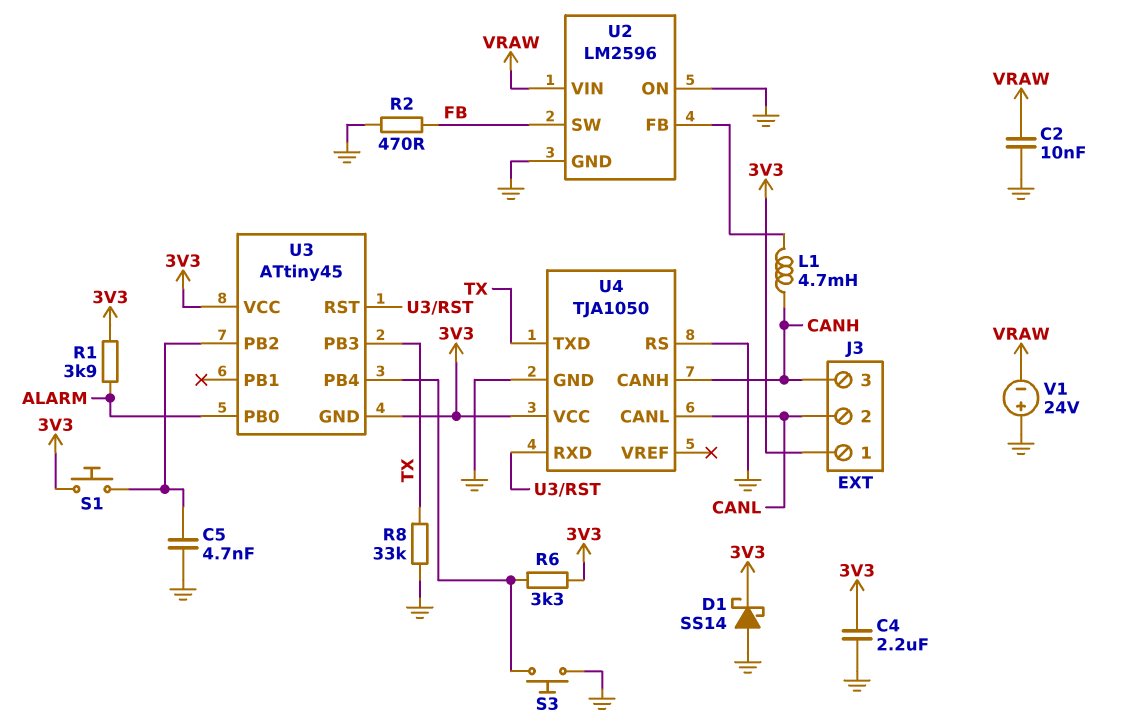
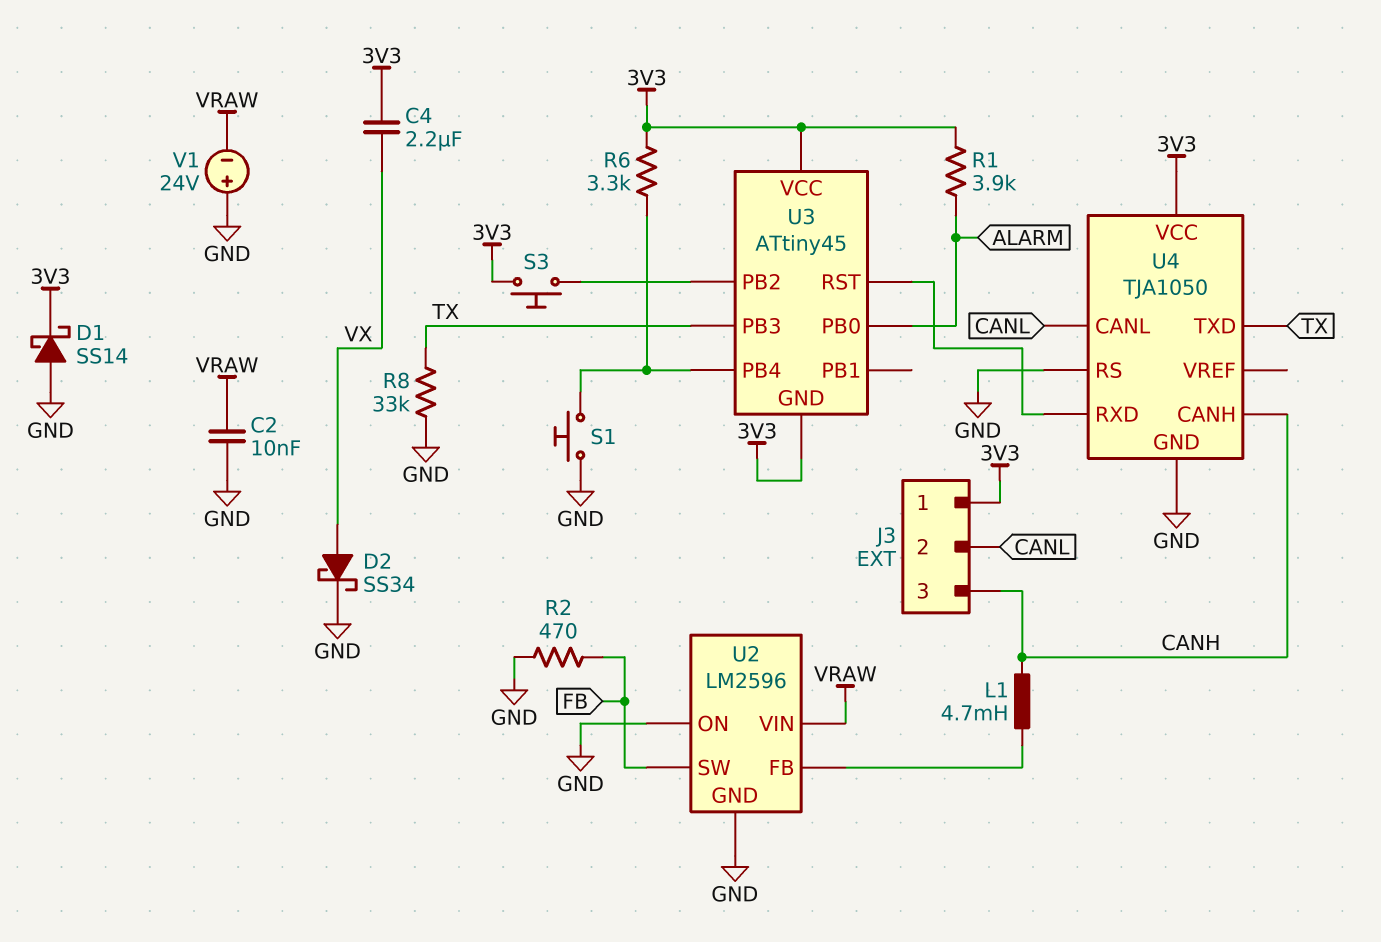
C4: 2.2uF (3V3, GND) -> 2.2uF (3V3, VX)
C5: 4.7nF (GND, U3/PB2) -> none
D2: none -> schottky SS34 (A VX, K GND)
S1: button (3V3, U3/PB2) -> button (GND, U3/PB4)
S3: button (GND, U3/PB4) -> button (3V3, U3/PB2)

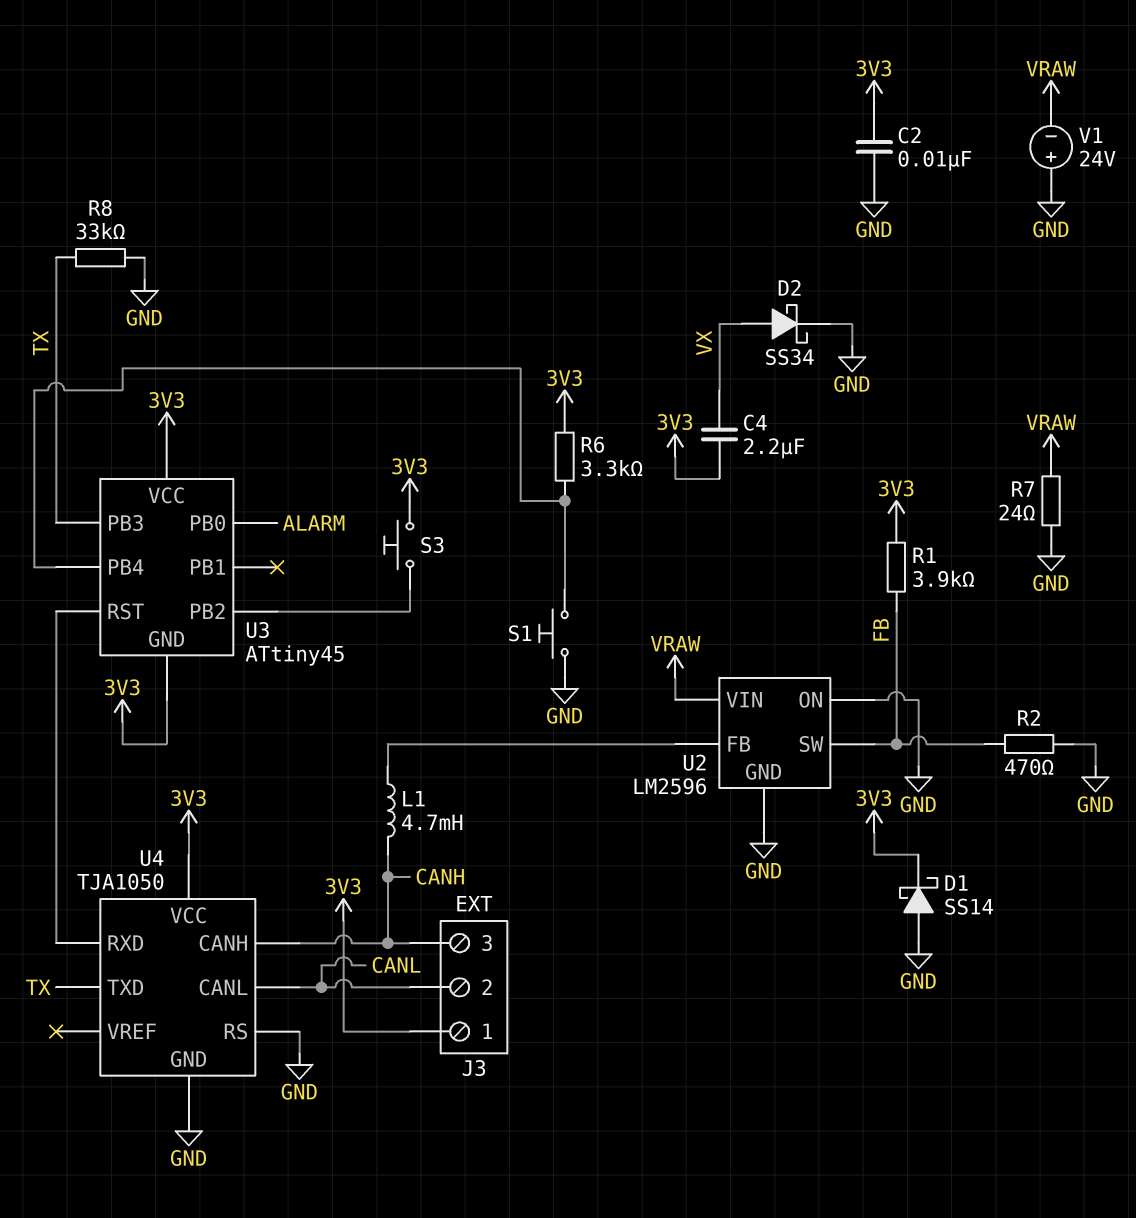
C2: 10nF (GND, VRAW) -> 10nF (3V3, GND)
R1: 3.9k (3V3, ALARM) -> 3.9k (3V3, FB)
R7: none -> 24 (GND, VRAW)

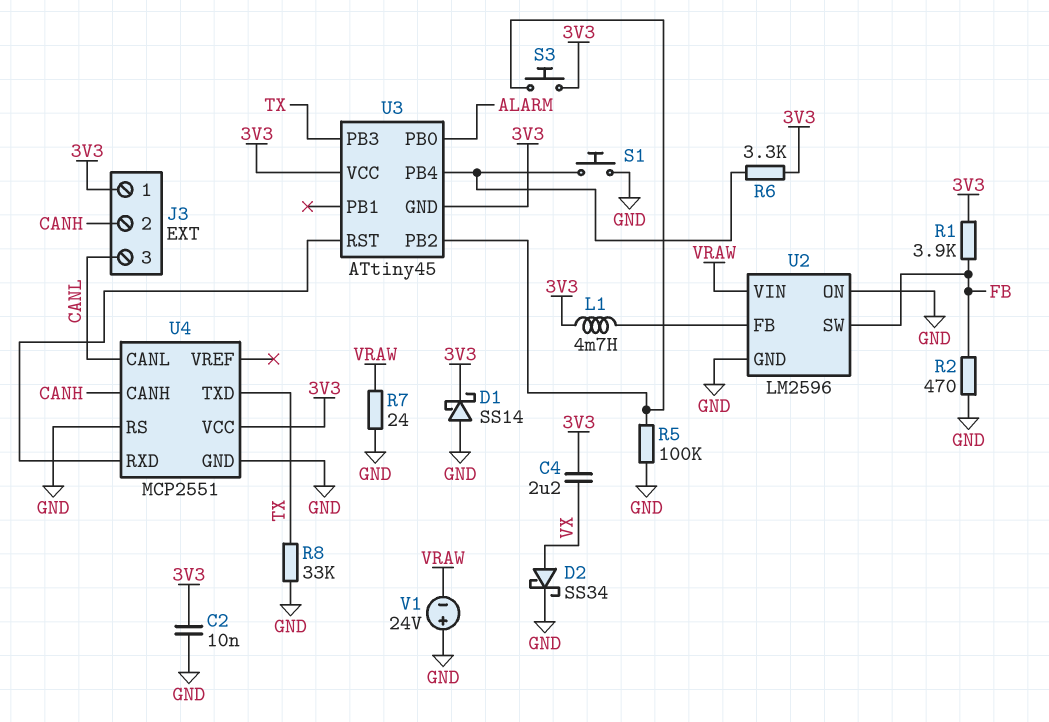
J3 pin 2: CANL -> CANH
J3 pin 3: CANH -> CANL
L1: 4.7mH (CANH, U2/FB) -> 4.7mH (3V3, U2/FB)
R5: none -> 100k (GND, U3/PB2)
U4: TJA1050 -> MCP2551

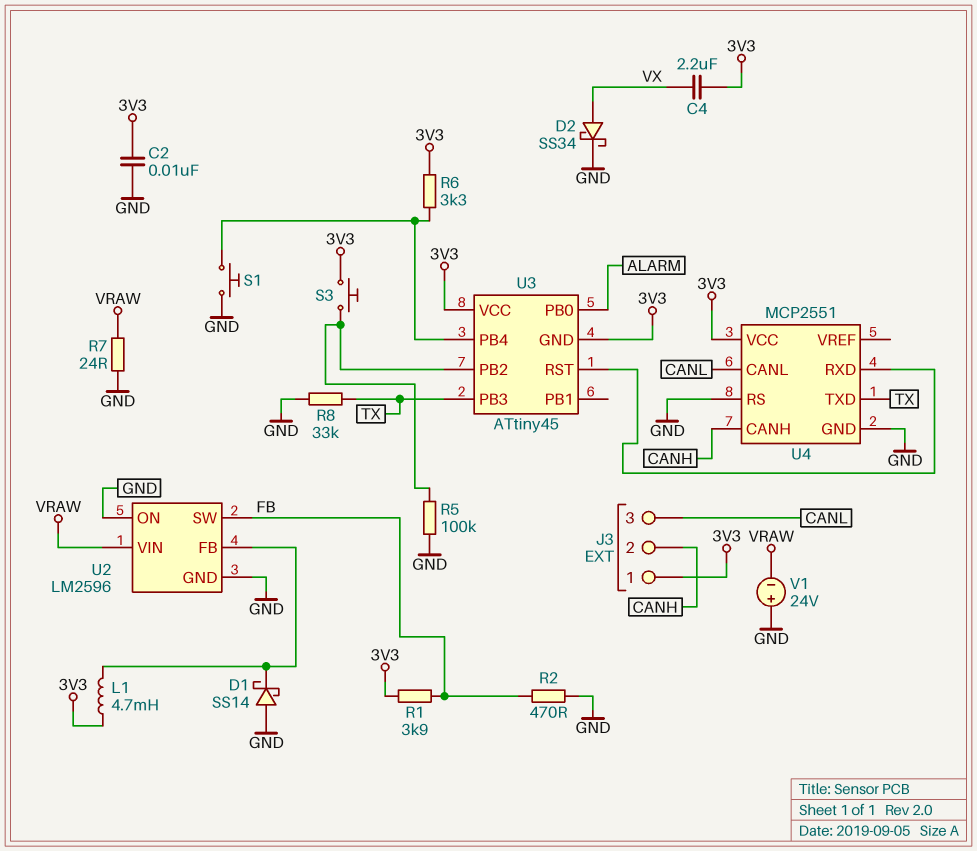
D1: schottky SS14 (A GND, K 3V3) -> schottky SS14 (A GND, K U2/FB)

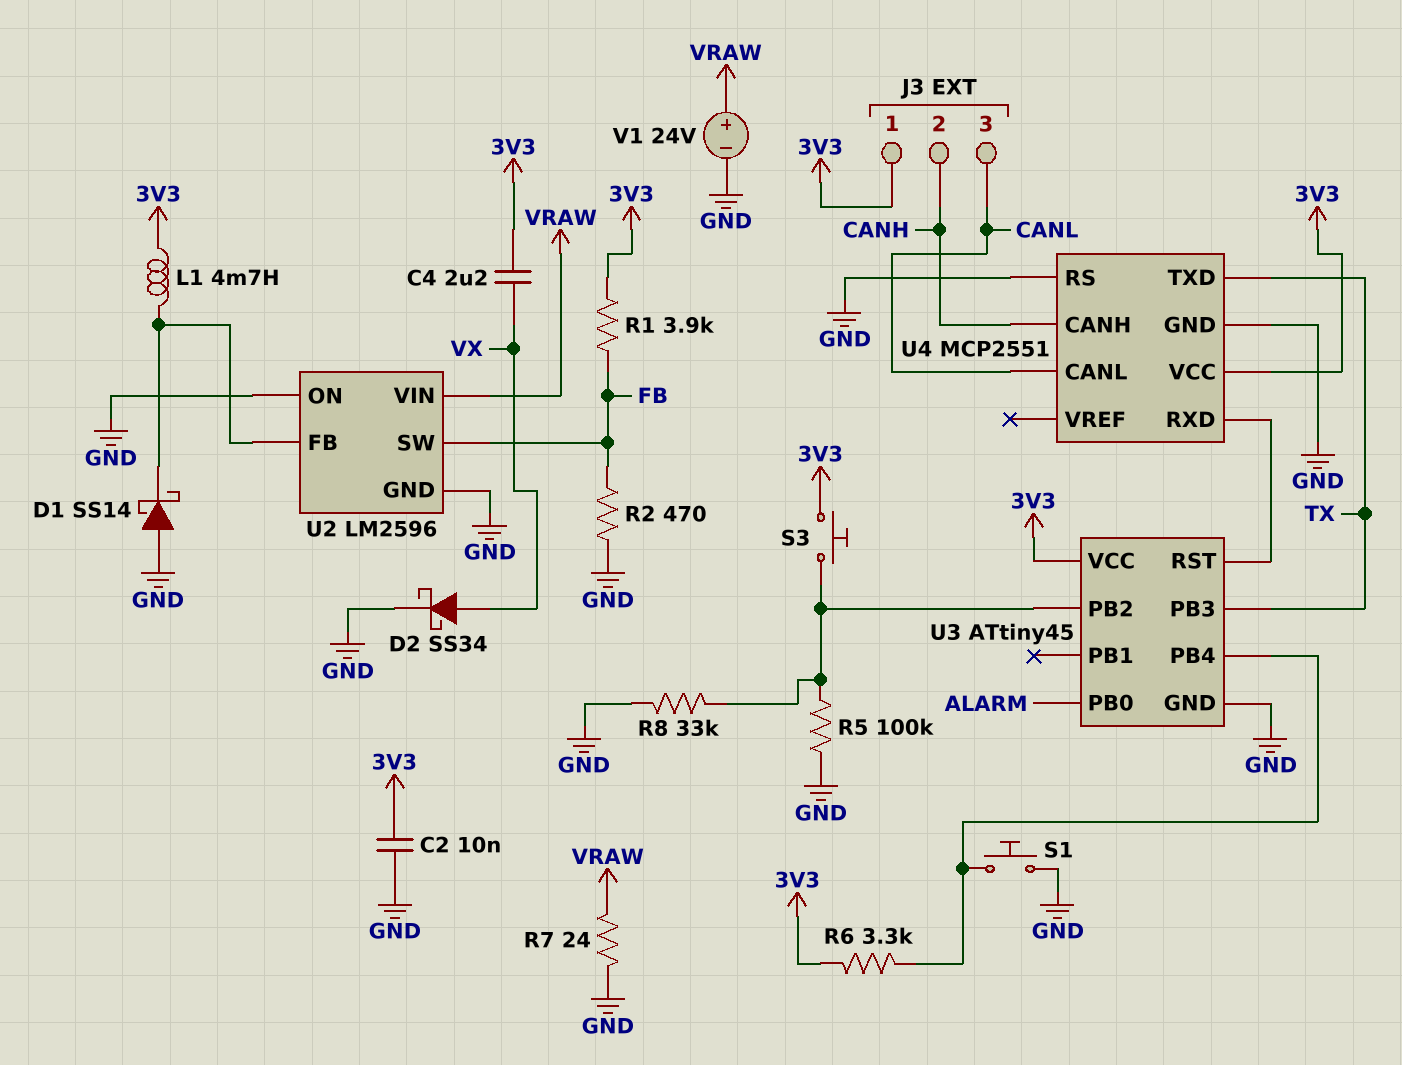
R8: 33k (GND, TX) -> 33k (GND, U3/PB2)
U3 pin GND: 3V3 -> GND
V1: 24V (plus GND, minus VRAW) -> 24V (plus VRAW, minus GND)

